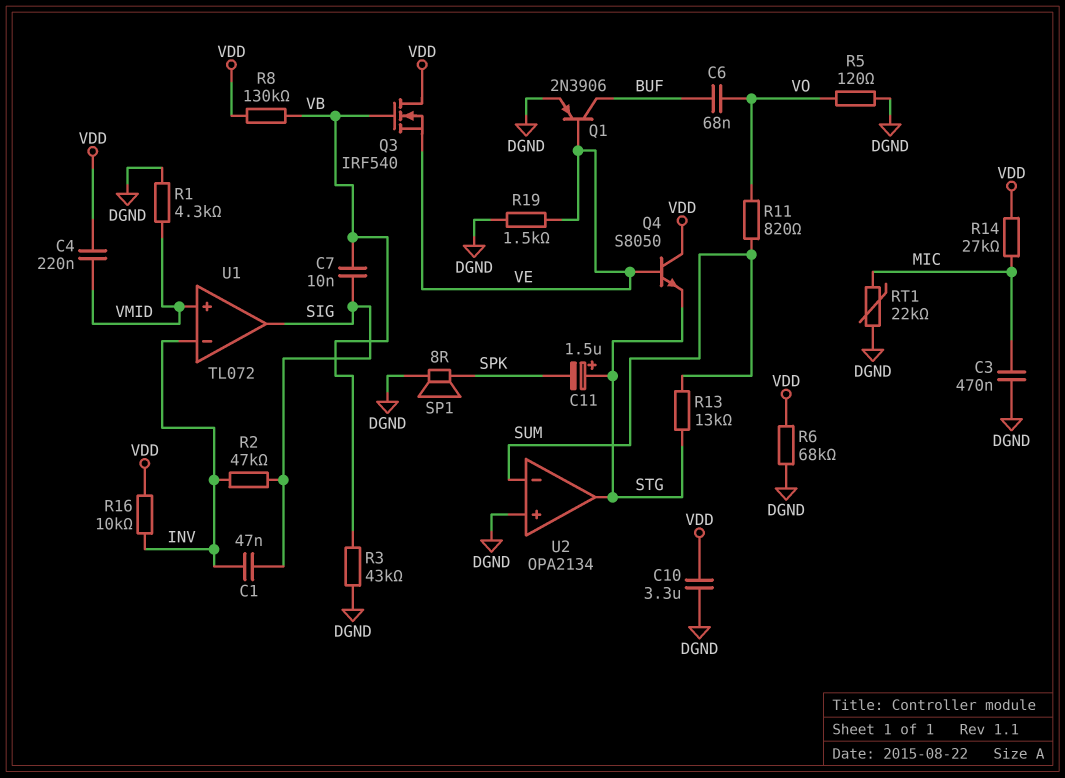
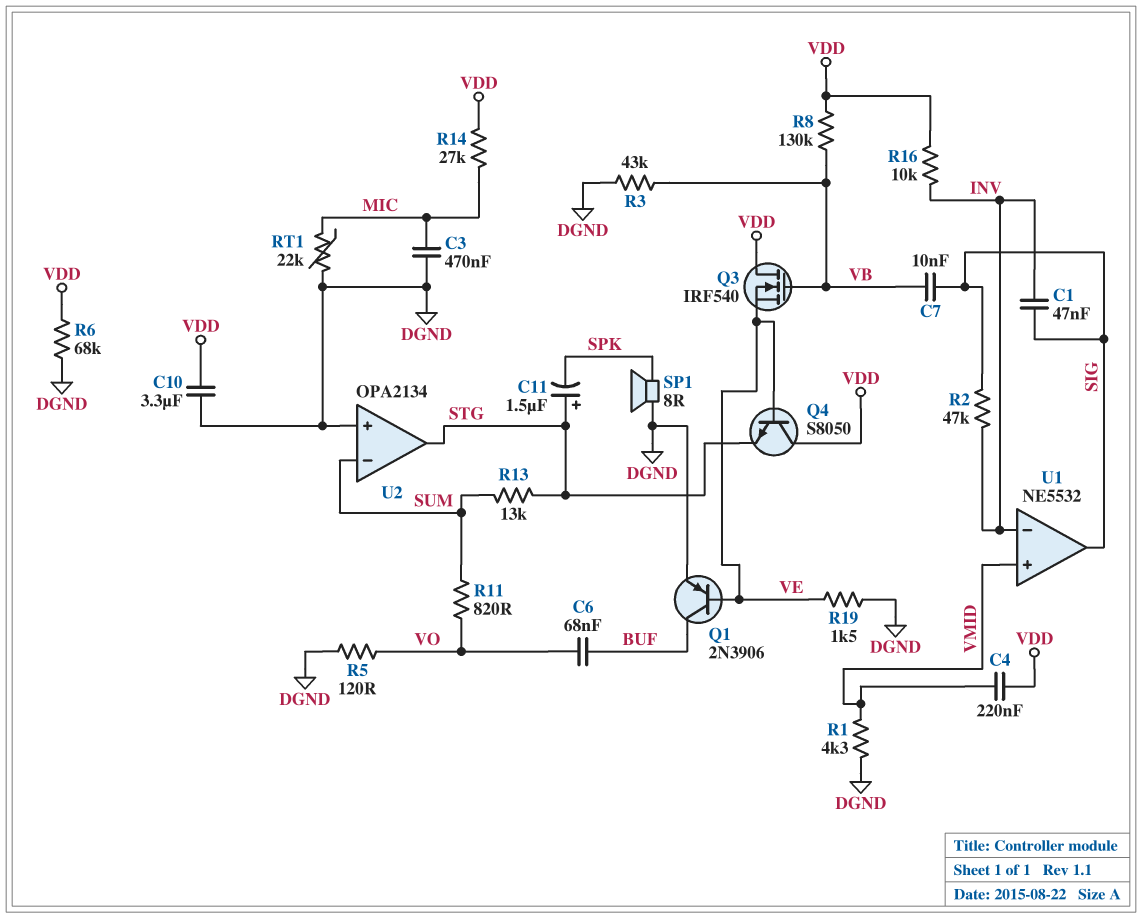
U1: TL072 -> NE5532

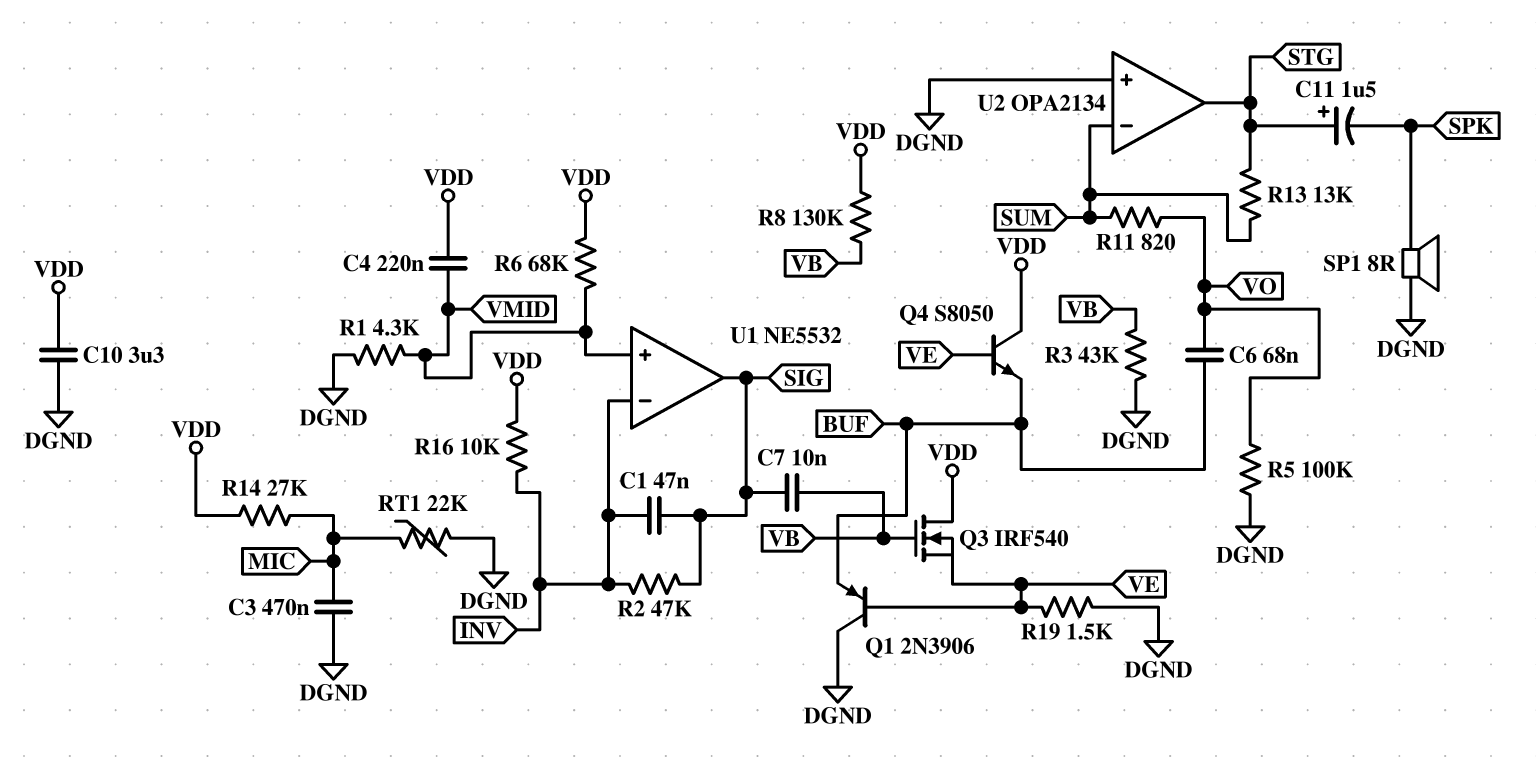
Q1: PNP 2N3906 (B VE, C BUF, E DGND) -> PNP 2N3906 (B VE, C DGND, E BUF)
Q4: NPN S8050 (B VE, C VDD, E STG) -> NPN S8050 (B VE, C VDD, E BUF)
R5: 120 (DGND, VO) -> 100k (DGND, VO)
R6: 68k (DGND, VDD) -> 68k (VDD, VMID)

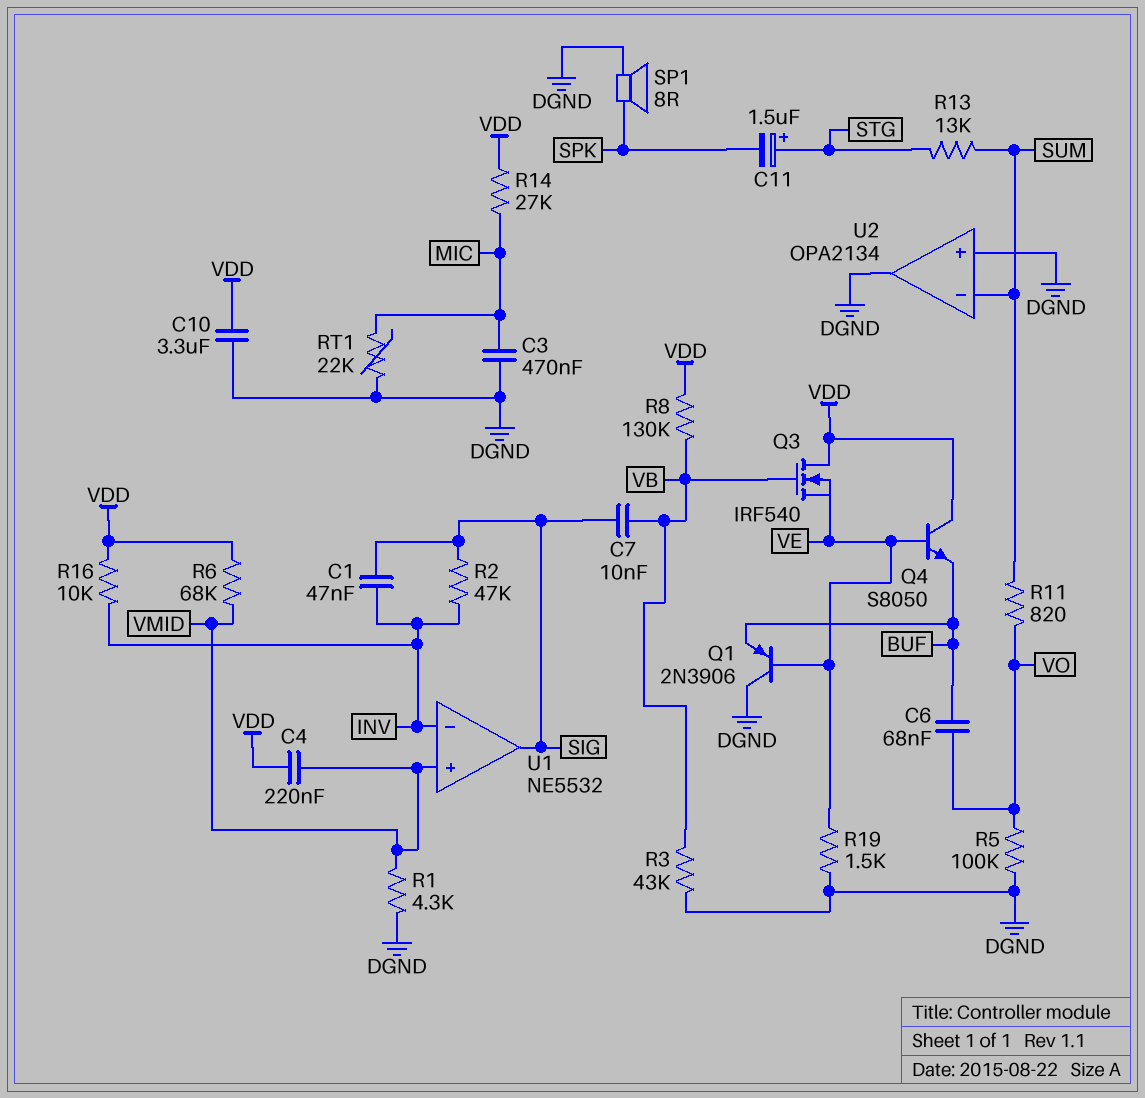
U2 pin out: STG -> DGND

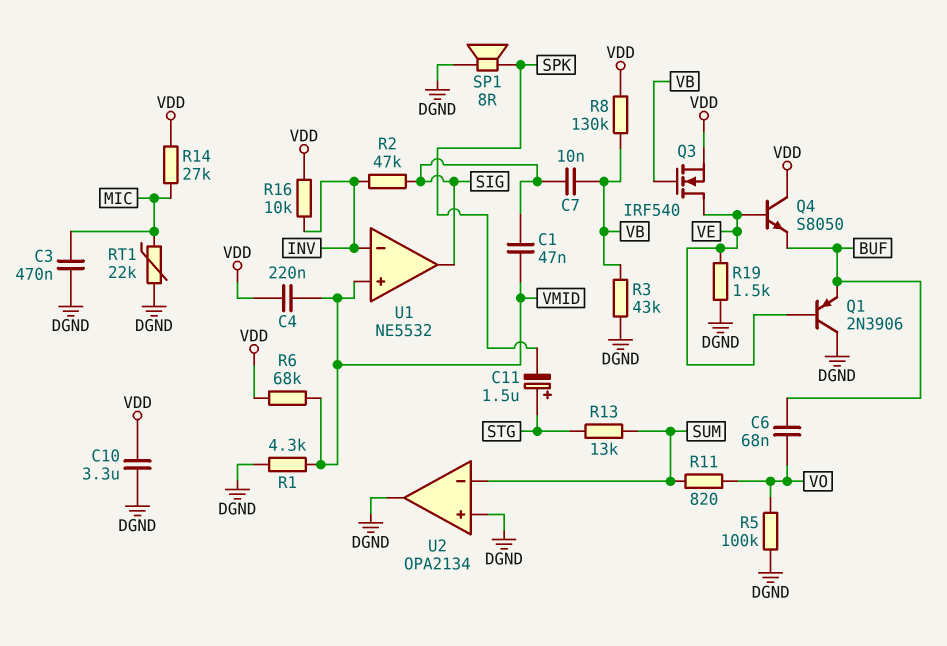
C1: 47nF (INV, SIG) -> 47nF (SIG, VMID)
Q3: NMOS IRF540 (G VB, D VDD, S VE) -> NMOS IRF540 (G VB, D VE, S VDD)

